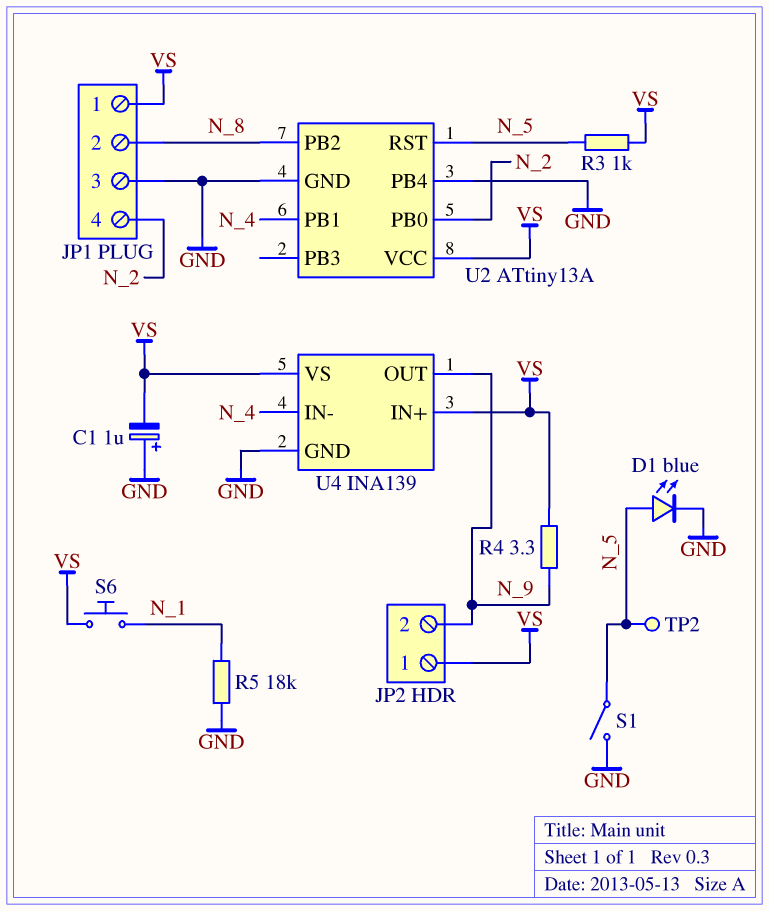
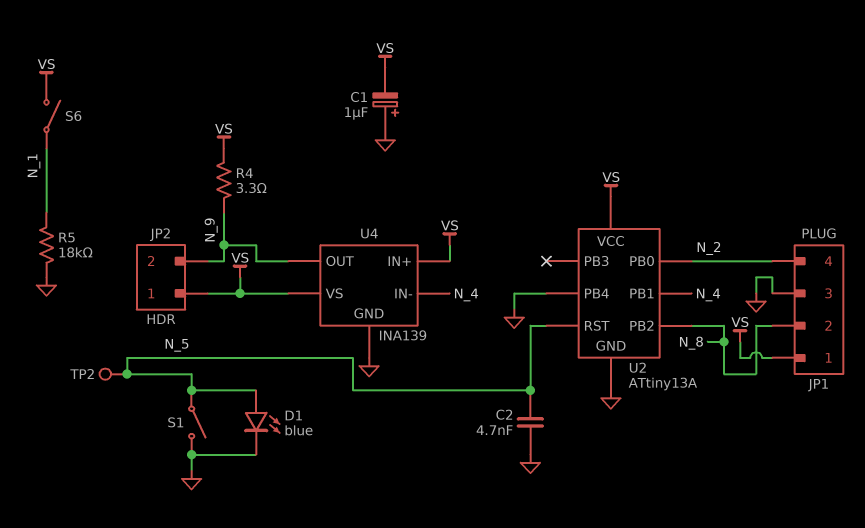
C2: none -> 4.7nF (GND, N_5)
R3: 1k (N_5, VS) -> none
S6: button (N_1, VS) -> switch (N_1, VS)

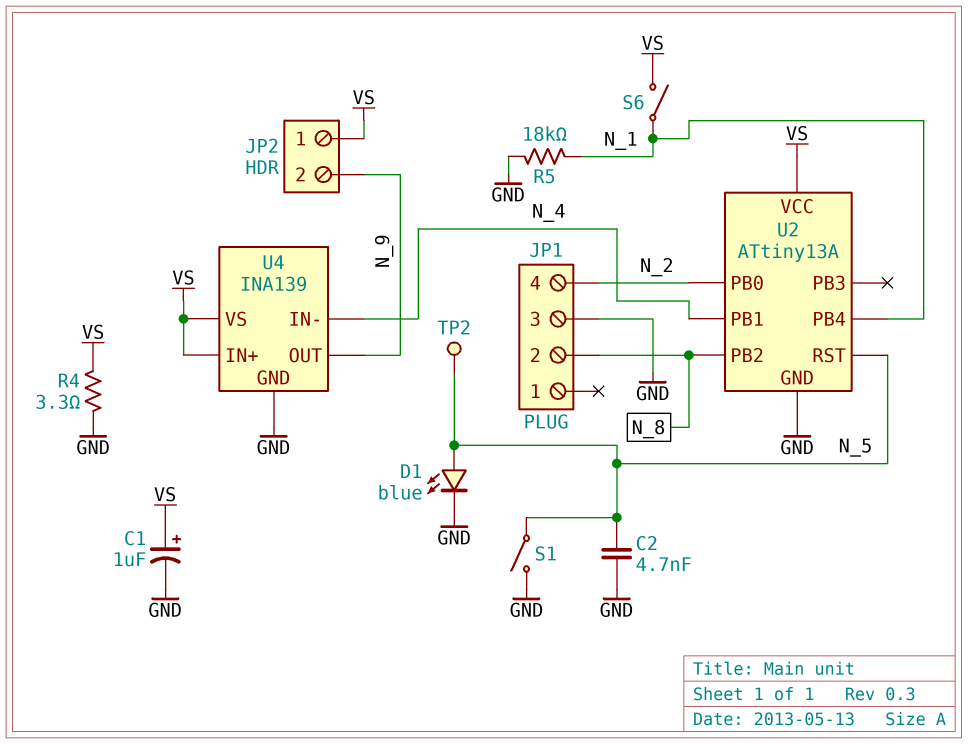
C1: 1uF (plus GND, minus VS) -> 1uF (plus VS, minus GND)
JP1 pin 1: VS -> none
R4: 3.3 (N_9, VS) -> 3.3 (GND, VS)
U2 pin PB4: GND -> N_1

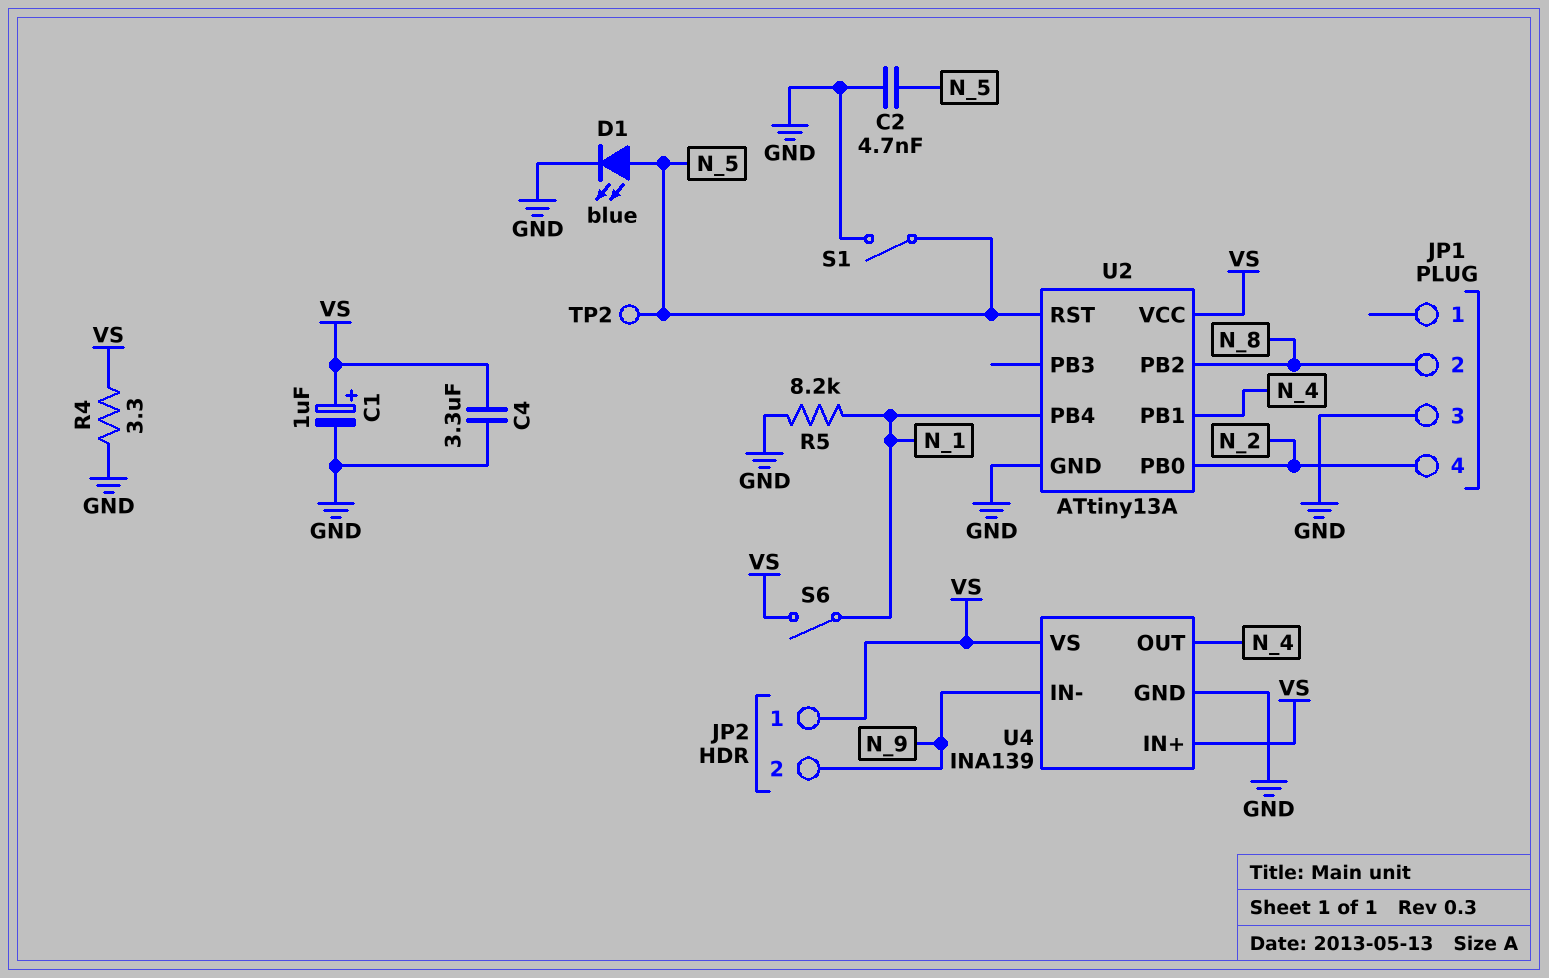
C4: none -> 3.3uF (GND, VS)
R5: 18k (GND, N_1) -> 8.2k (GND, N_1)
U4 pin IN-: N_4 -> N_9
U4 pin OUT: N_9 -> N_4

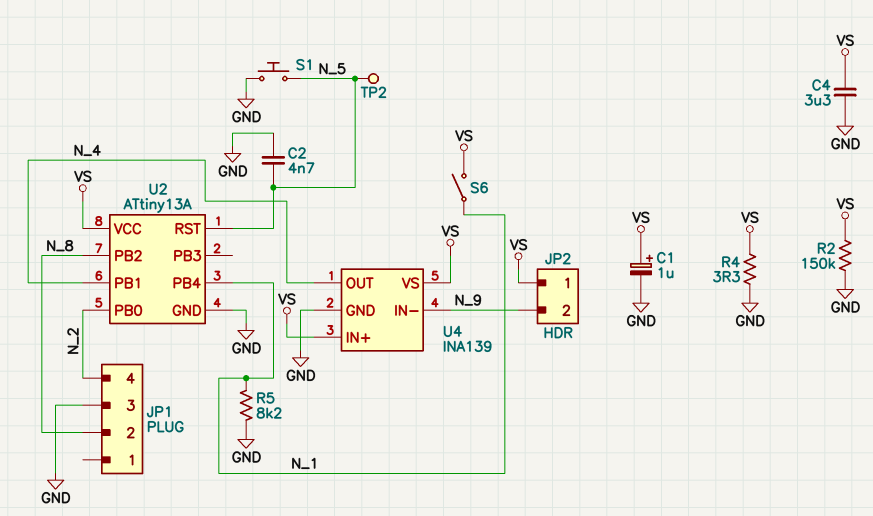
D1: LED blue (A N_5, K GND) -> none
R2: none -> 150k (GND, VS)
S1: switch (GND, N_5) -> button (GND, N_5)

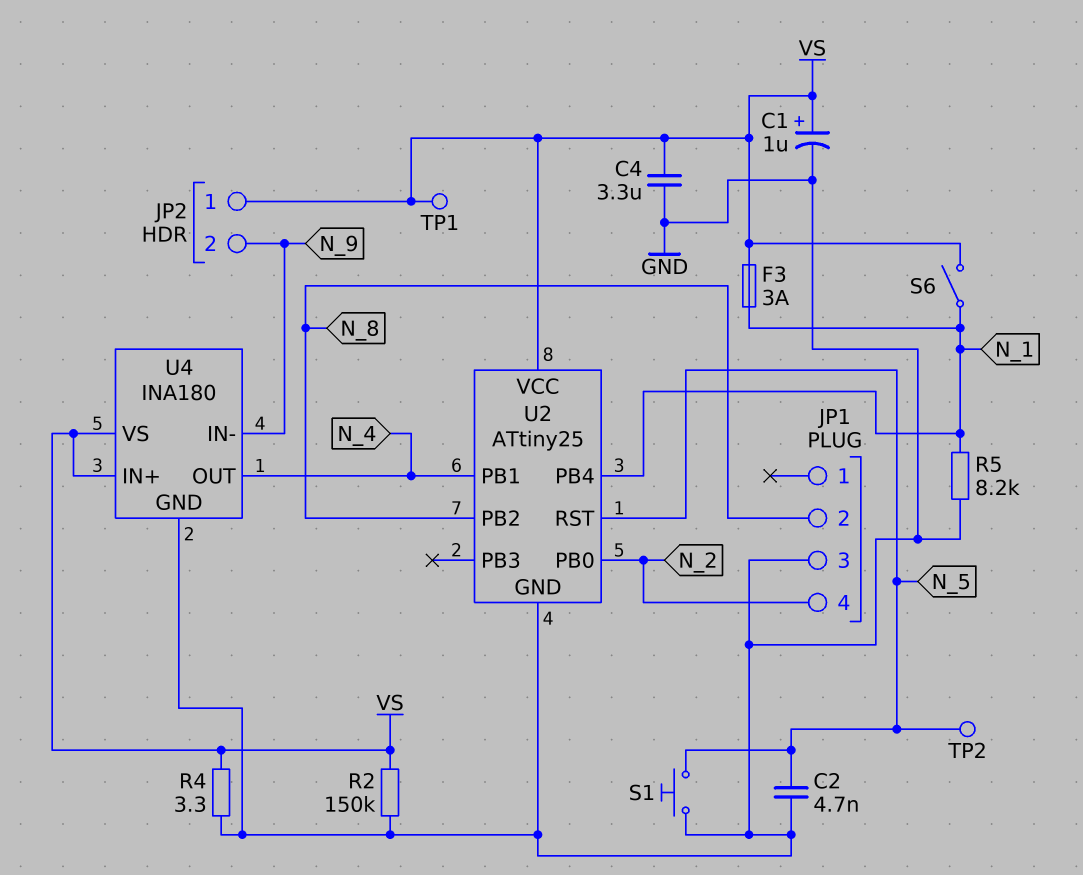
F3: none -> 3A (N_1, VS)
TP1: none -> test point (VS)
U2: ATtiny13A -> ATtiny25
U4: INA139 -> INA180

